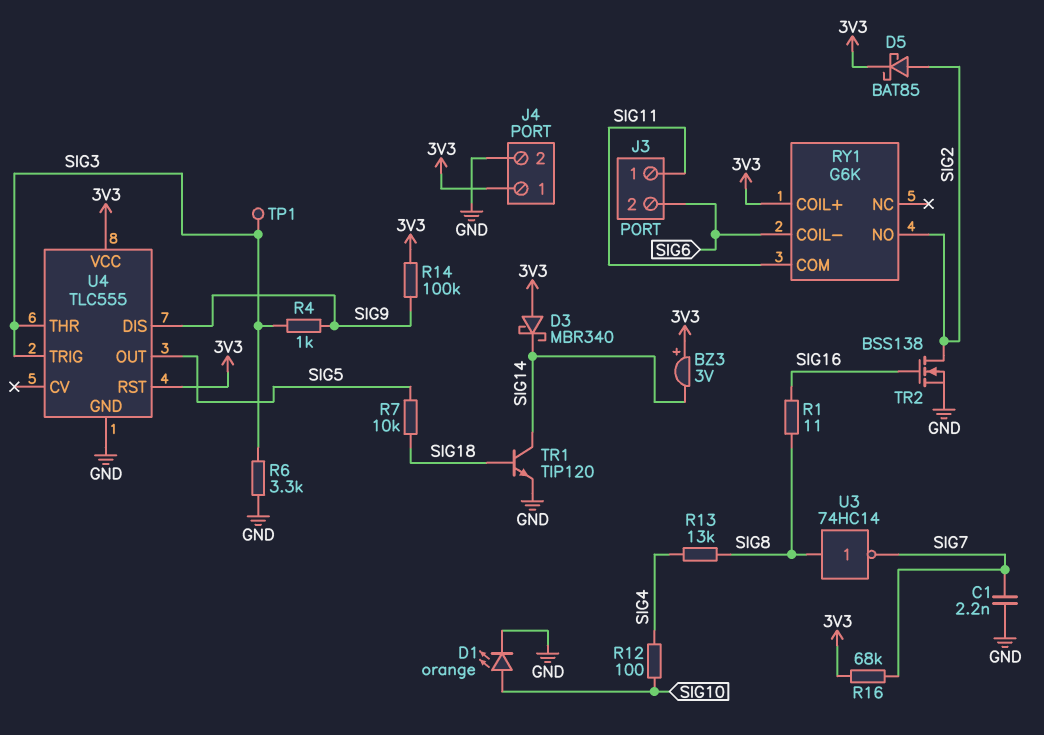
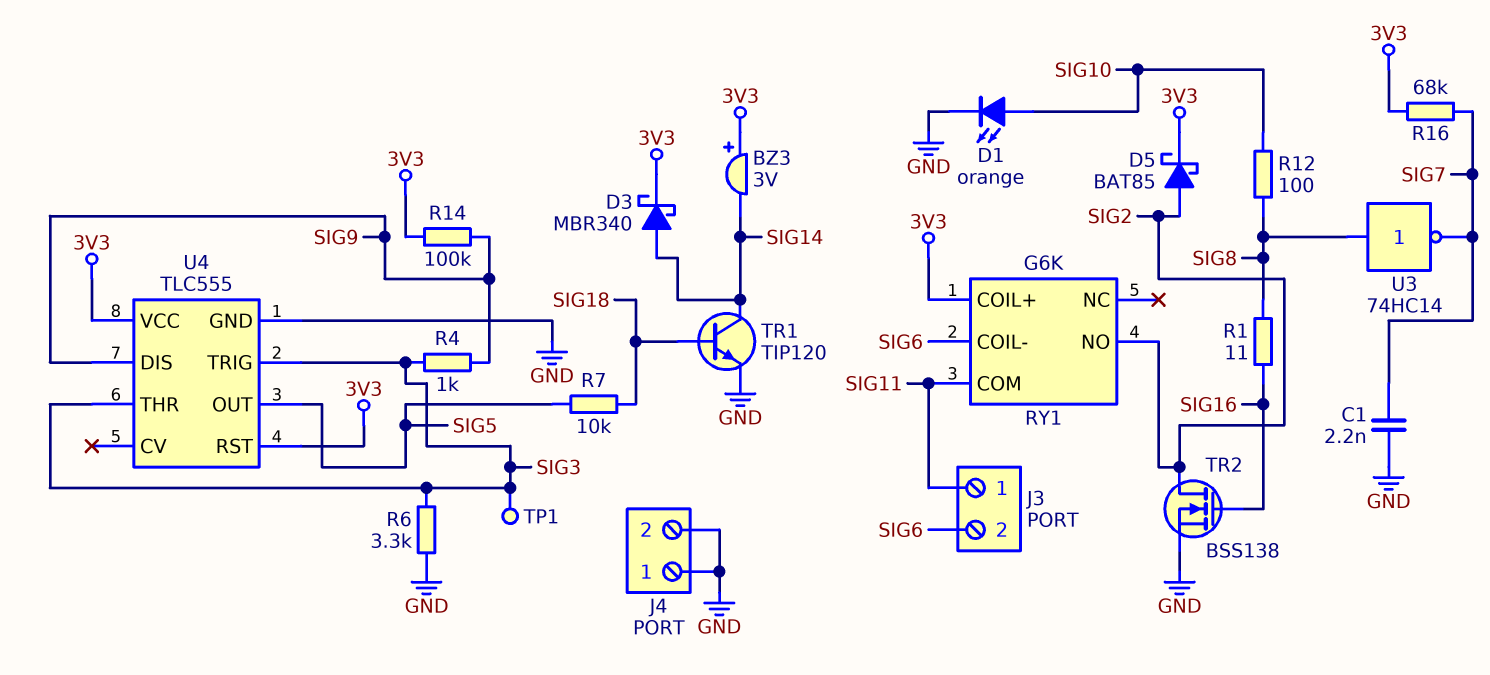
D3: schottky MBR340 (A 3V3, K SIG14) -> schottky MBR340 (A SIG14, K 3V3)
J4 pin 1: 3V3 -> GND
R12: 100 (SIG4, SIG10) -> 100 (SIG8, SIG10)
R13: 13k (SIG4, SIG8) -> none

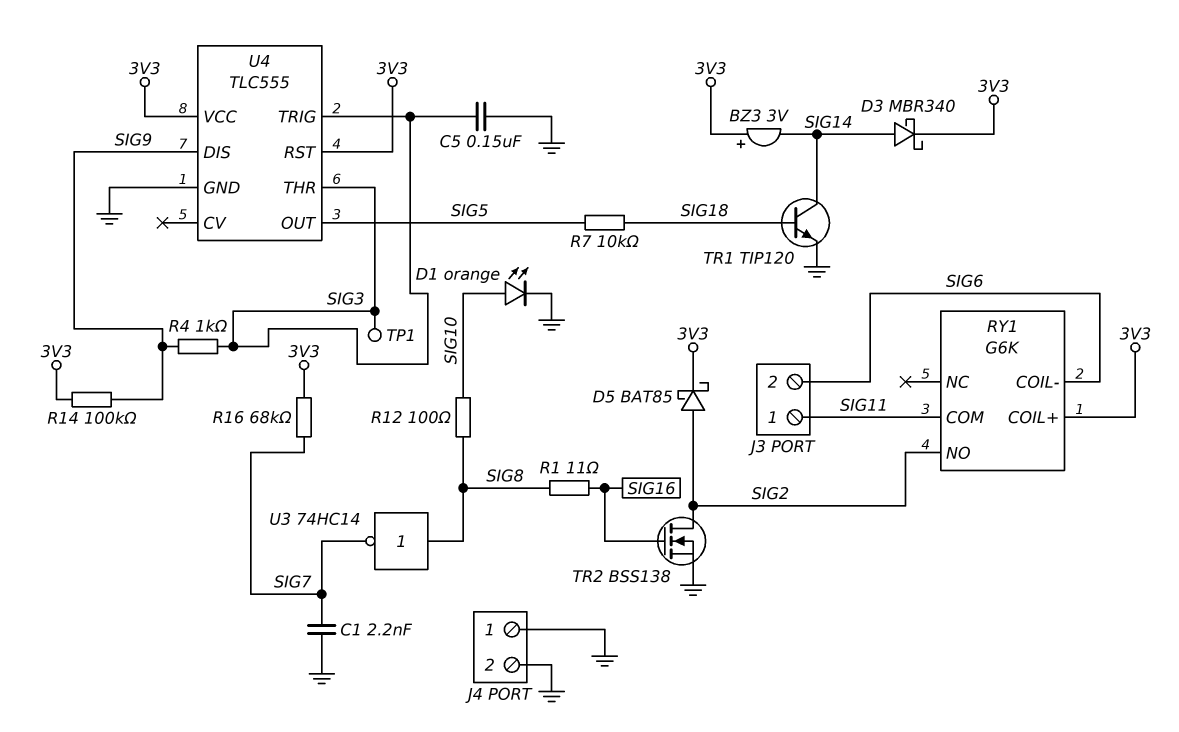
C5: none -> 150nF (GND, SIG3)
R6: 3.3k (GND, SIG3) -> none

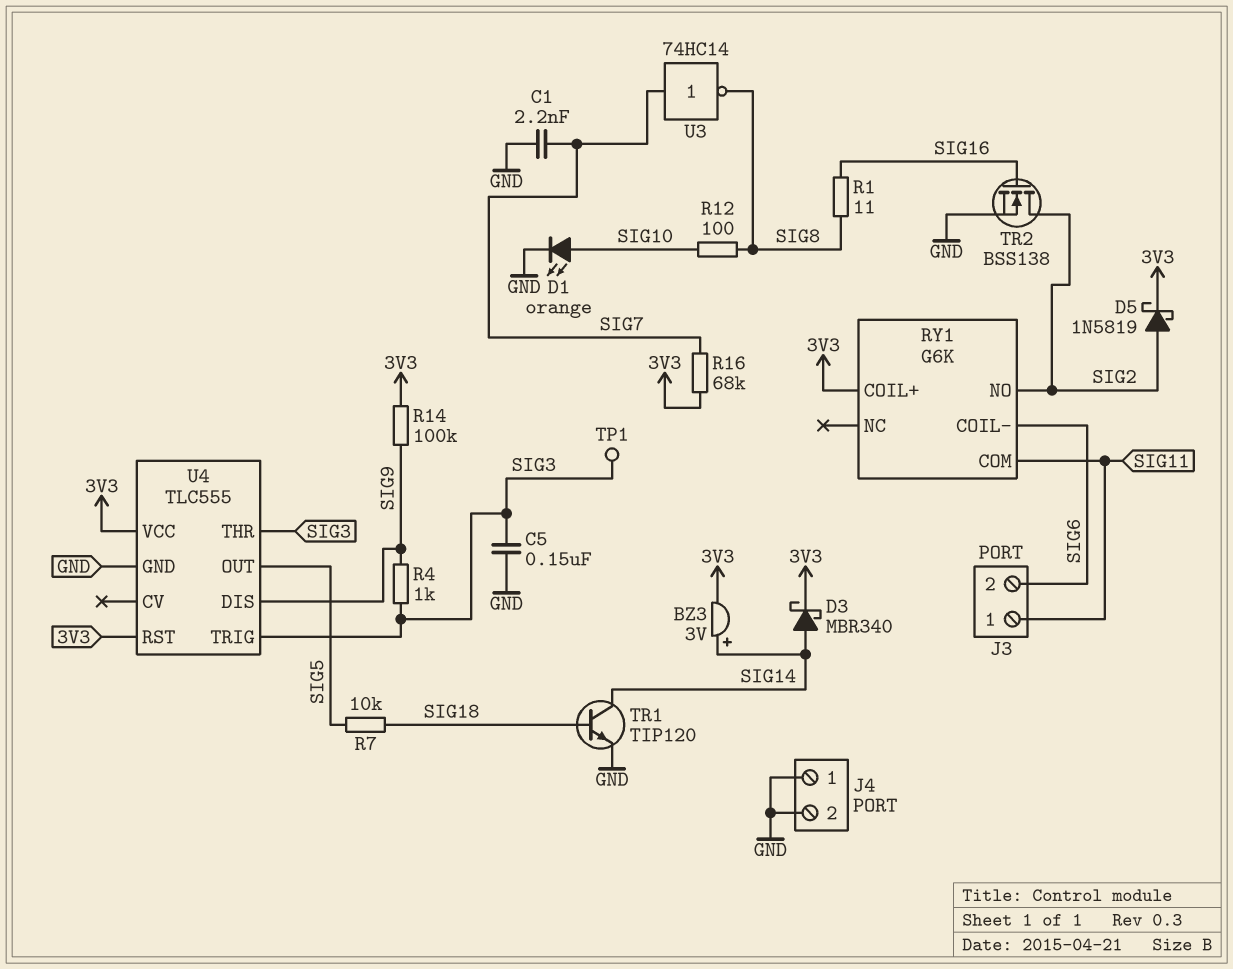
BZ3: buzzer 3V (plus 3V3, minus SIG14) -> buzzer 3V (plus SIG14, minus 3V3)
D5: schottky BAT85 (A SIG2, K 3V3) -> schottky 1N5819 (A SIG2, K 3V3)
U3: NOT 74HC14 (in SIG8, out SIG7) -> NOT 74HC14 (in SIG7, out SIG8)

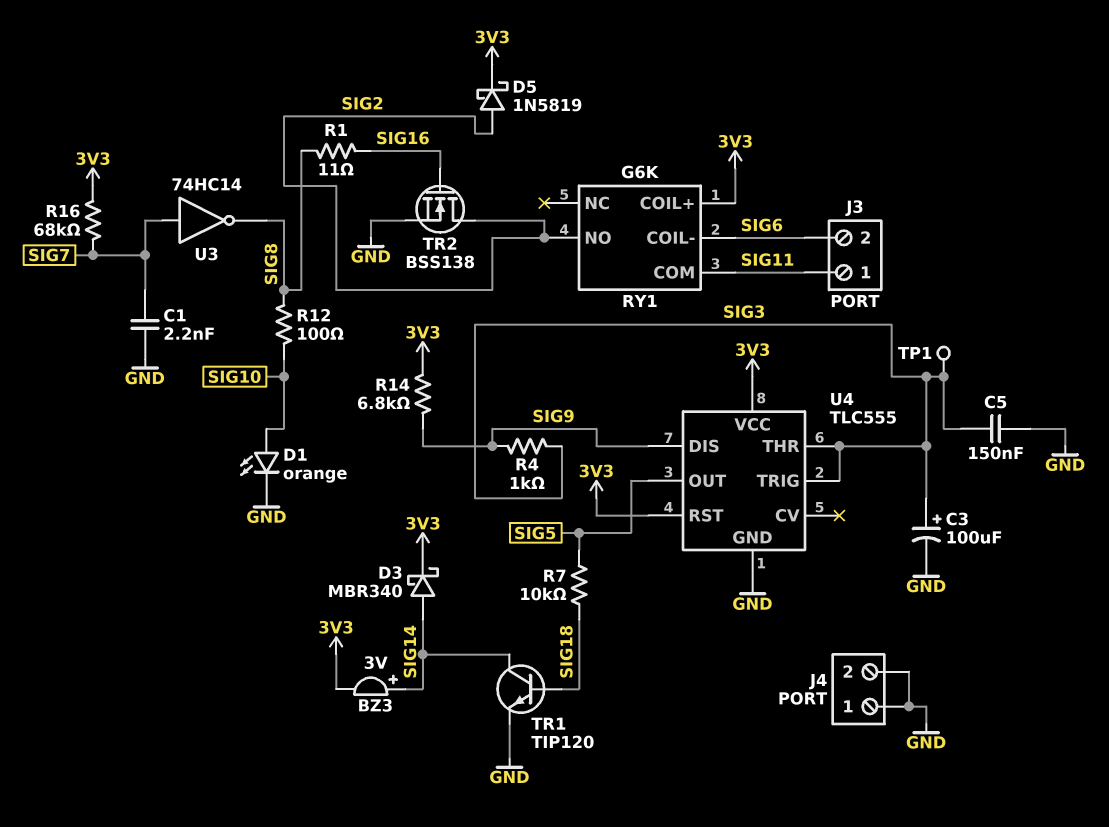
C3: none -> 100uF (plus SIG3, minus GND)
R14: 100k (3V3, SIG9) -> 6.8k (3V3, SIG9)

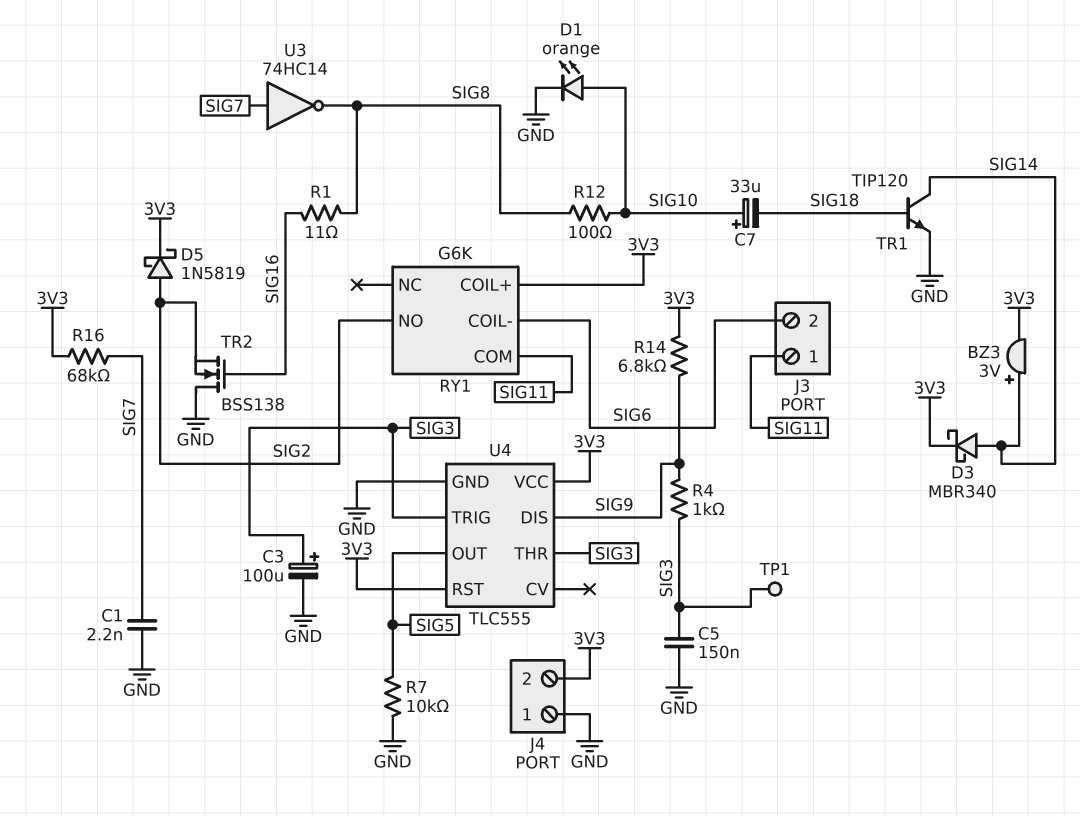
C7: none -> 33uF (plus SIG10, minus SIG18)
J4 pin 2: GND -> 3V3
R7: 10k (SIG5, SIG18) -> 10k (GND, SIG5)
TR2: NMOS BSS138 (G SIG16, D SIG2, S GND) -> NMOS BSS138 (G SIG16, D GND, S SIG2)

